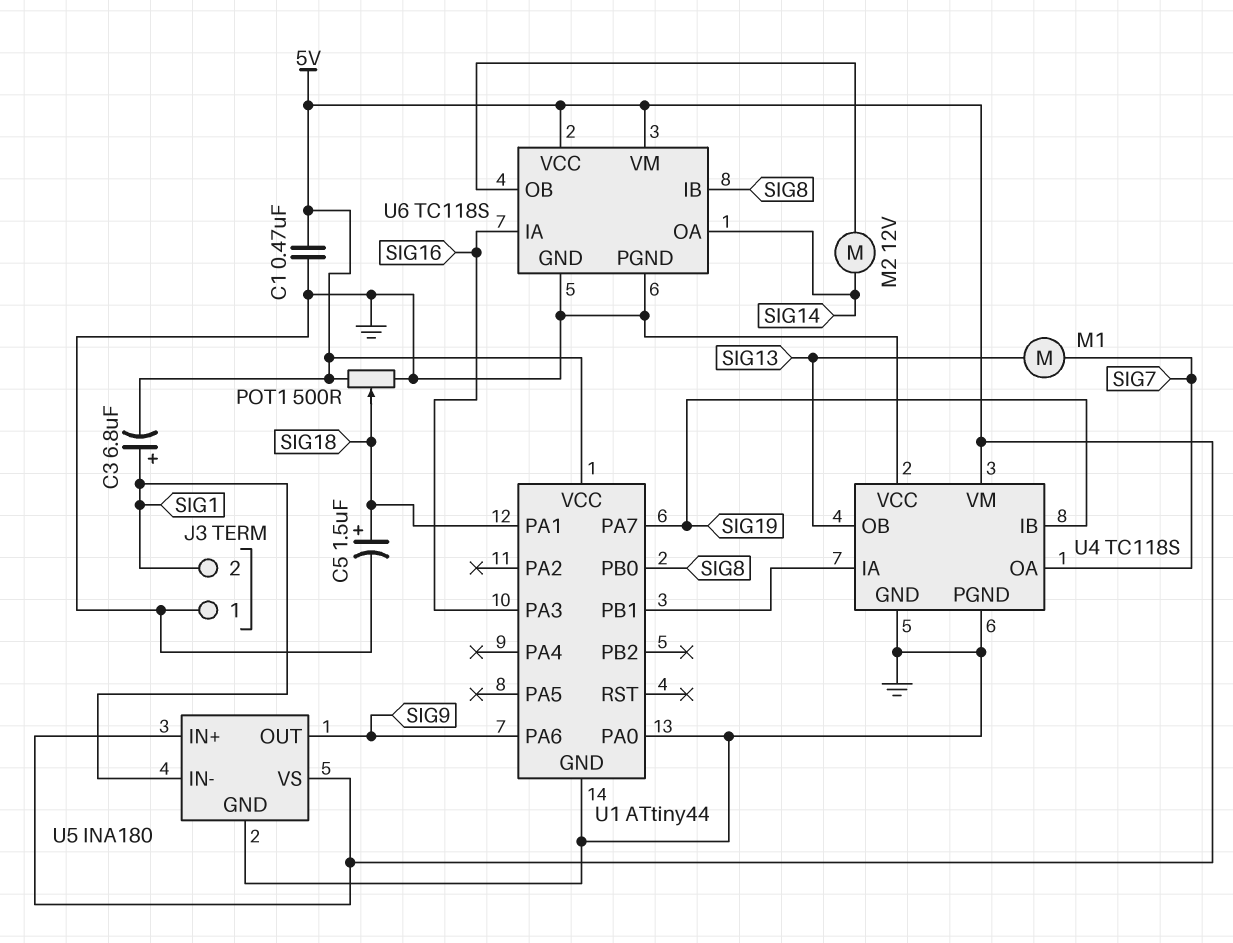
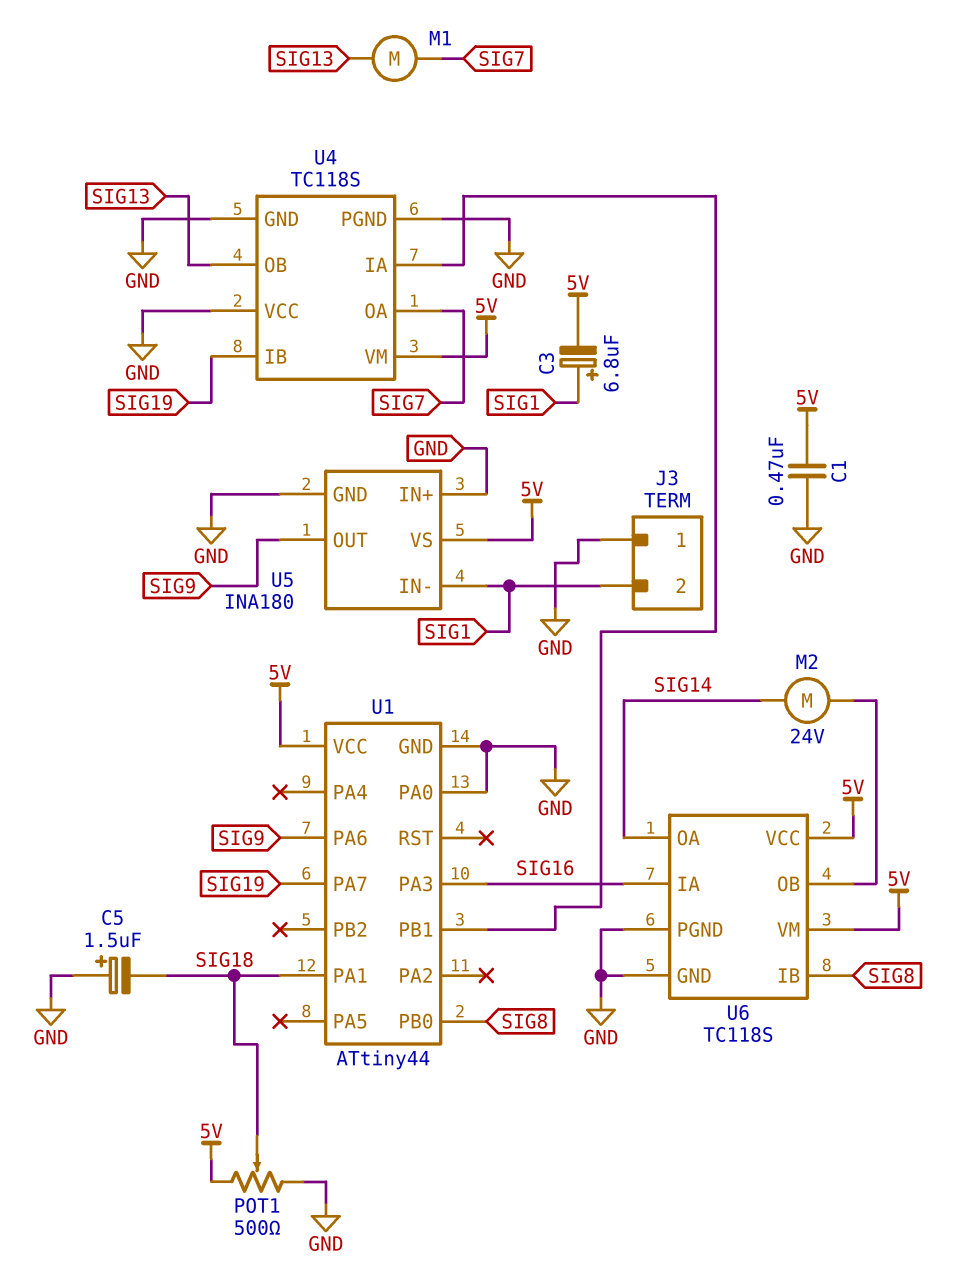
C5: 1.5uF (plus SIG18, minus GND) -> 1.5uF (plus GND, minus SIG18)
M2: motor 12V (SIG14, U6/OB) -> motor 24V (SIG14, U6/OB)
U5 pin IN+: 5V -> GND

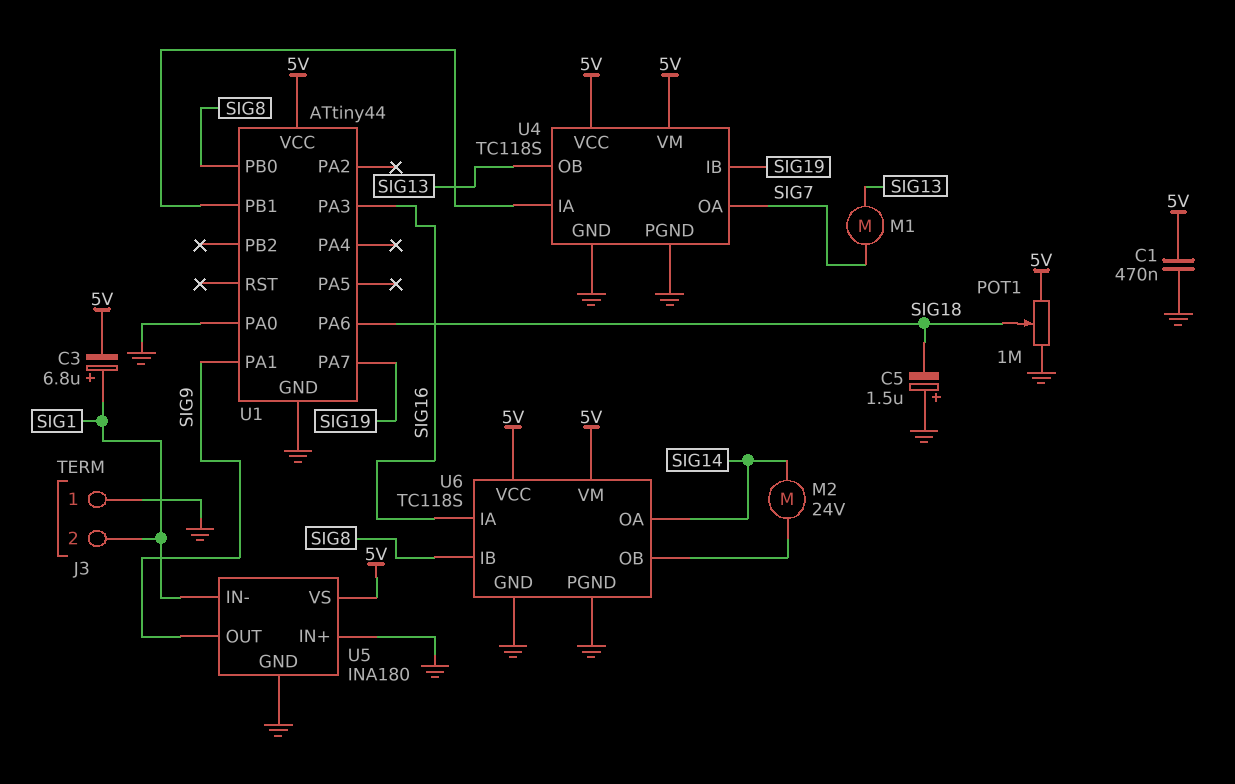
POT1: 500 (5V, GND, wiper SIG18) -> 1M (5V, GND, wiper SIG18)
U1 pin PA1: SIG18 -> SIG9
U1 pin PA6: SIG9 -> SIG18
U4 pin VCC: GND -> 5V

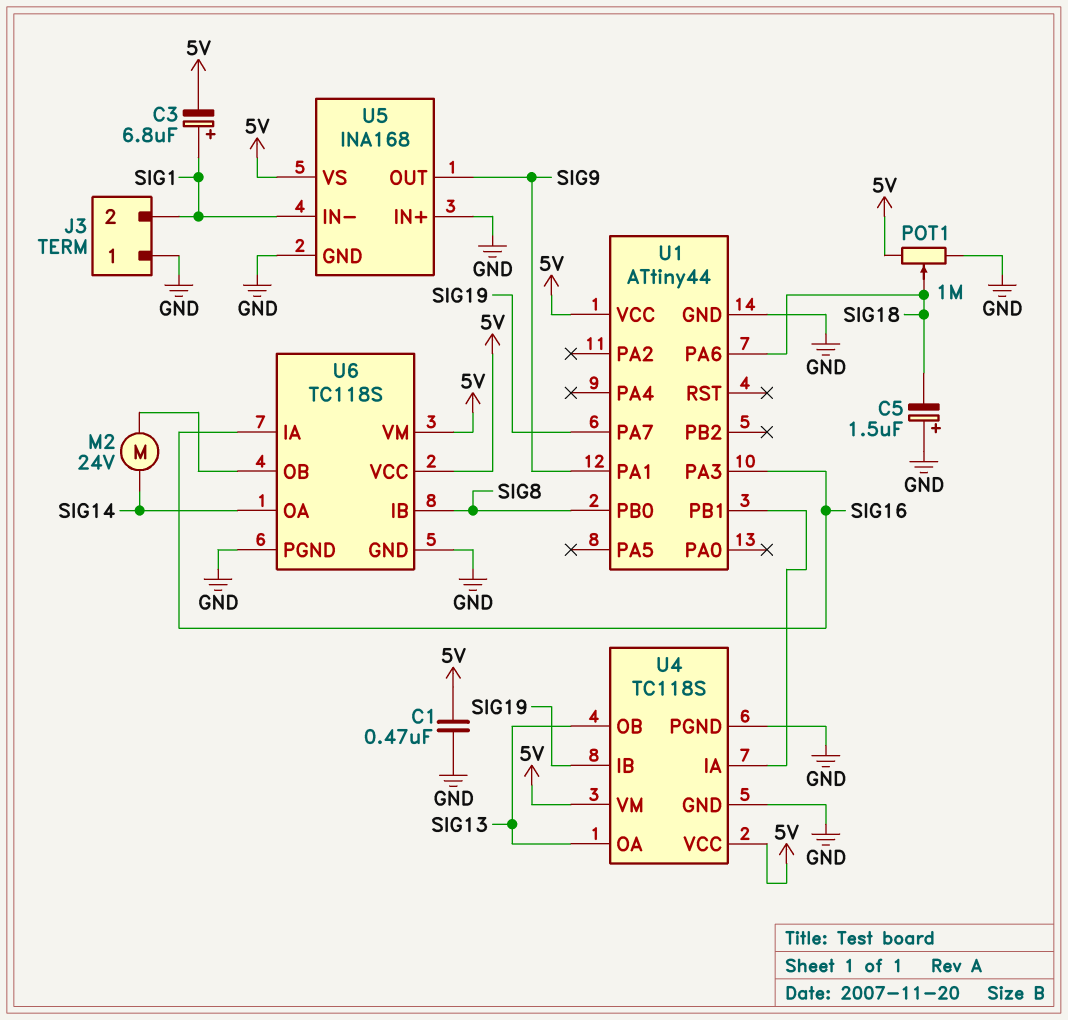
M1: motor (SIG7, SIG13) -> none
U1 pin PA0: GND -> none
U4 pin OA: SIG7 -> SIG13
U5: INA180 -> INA168

